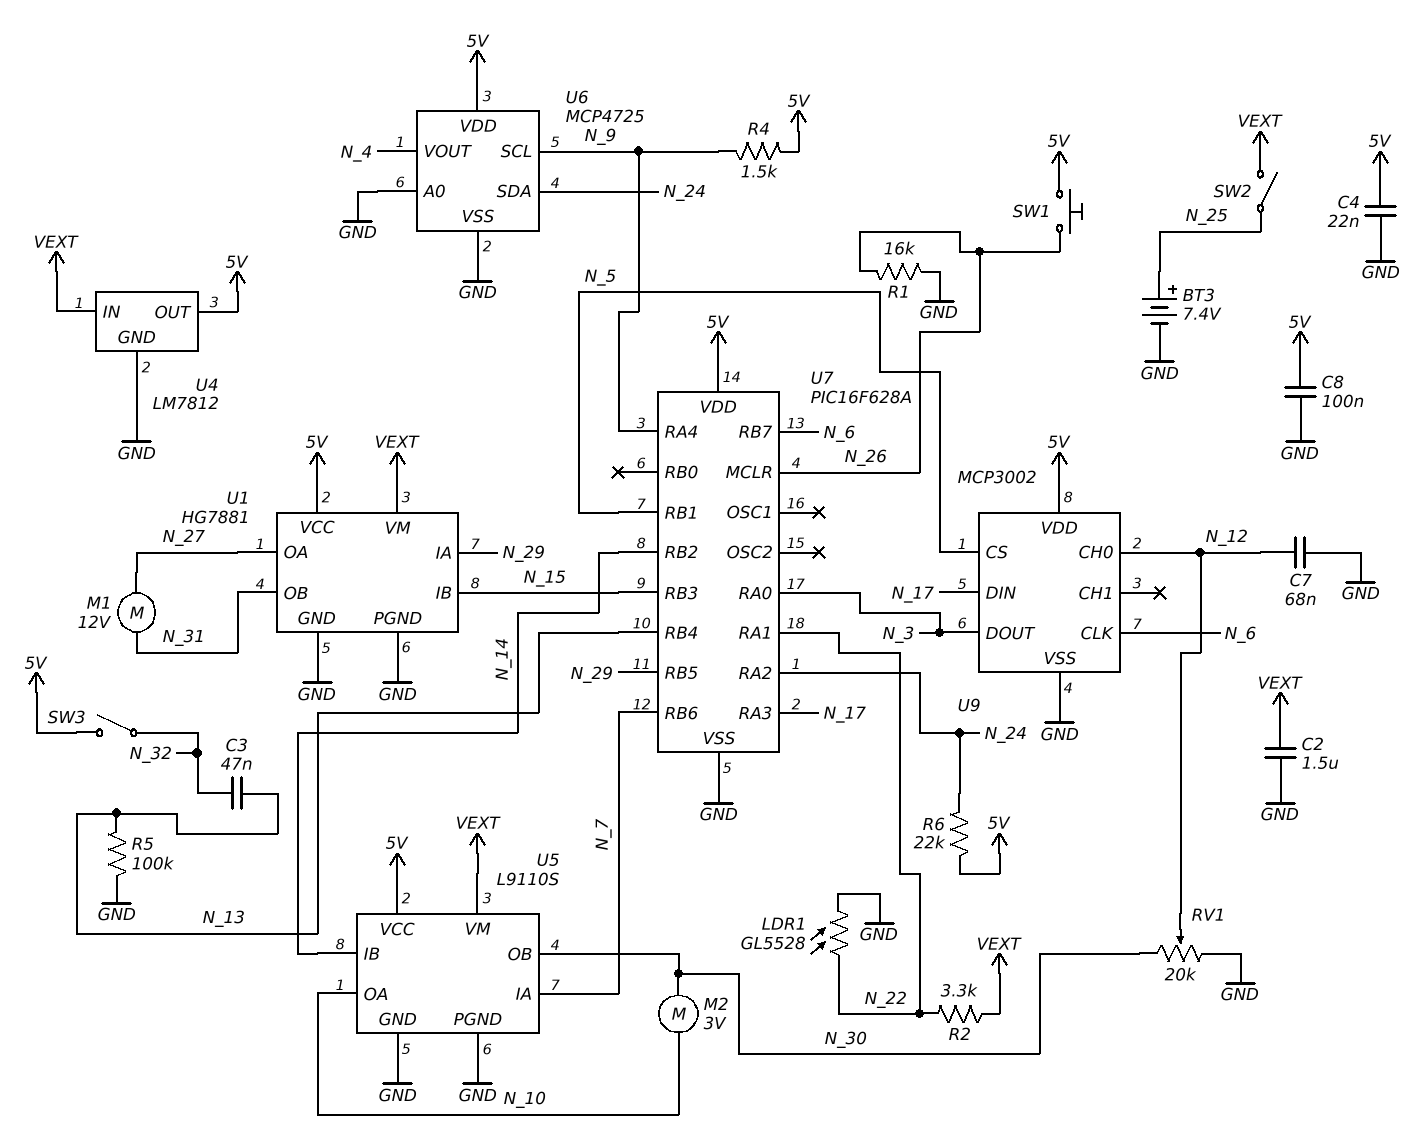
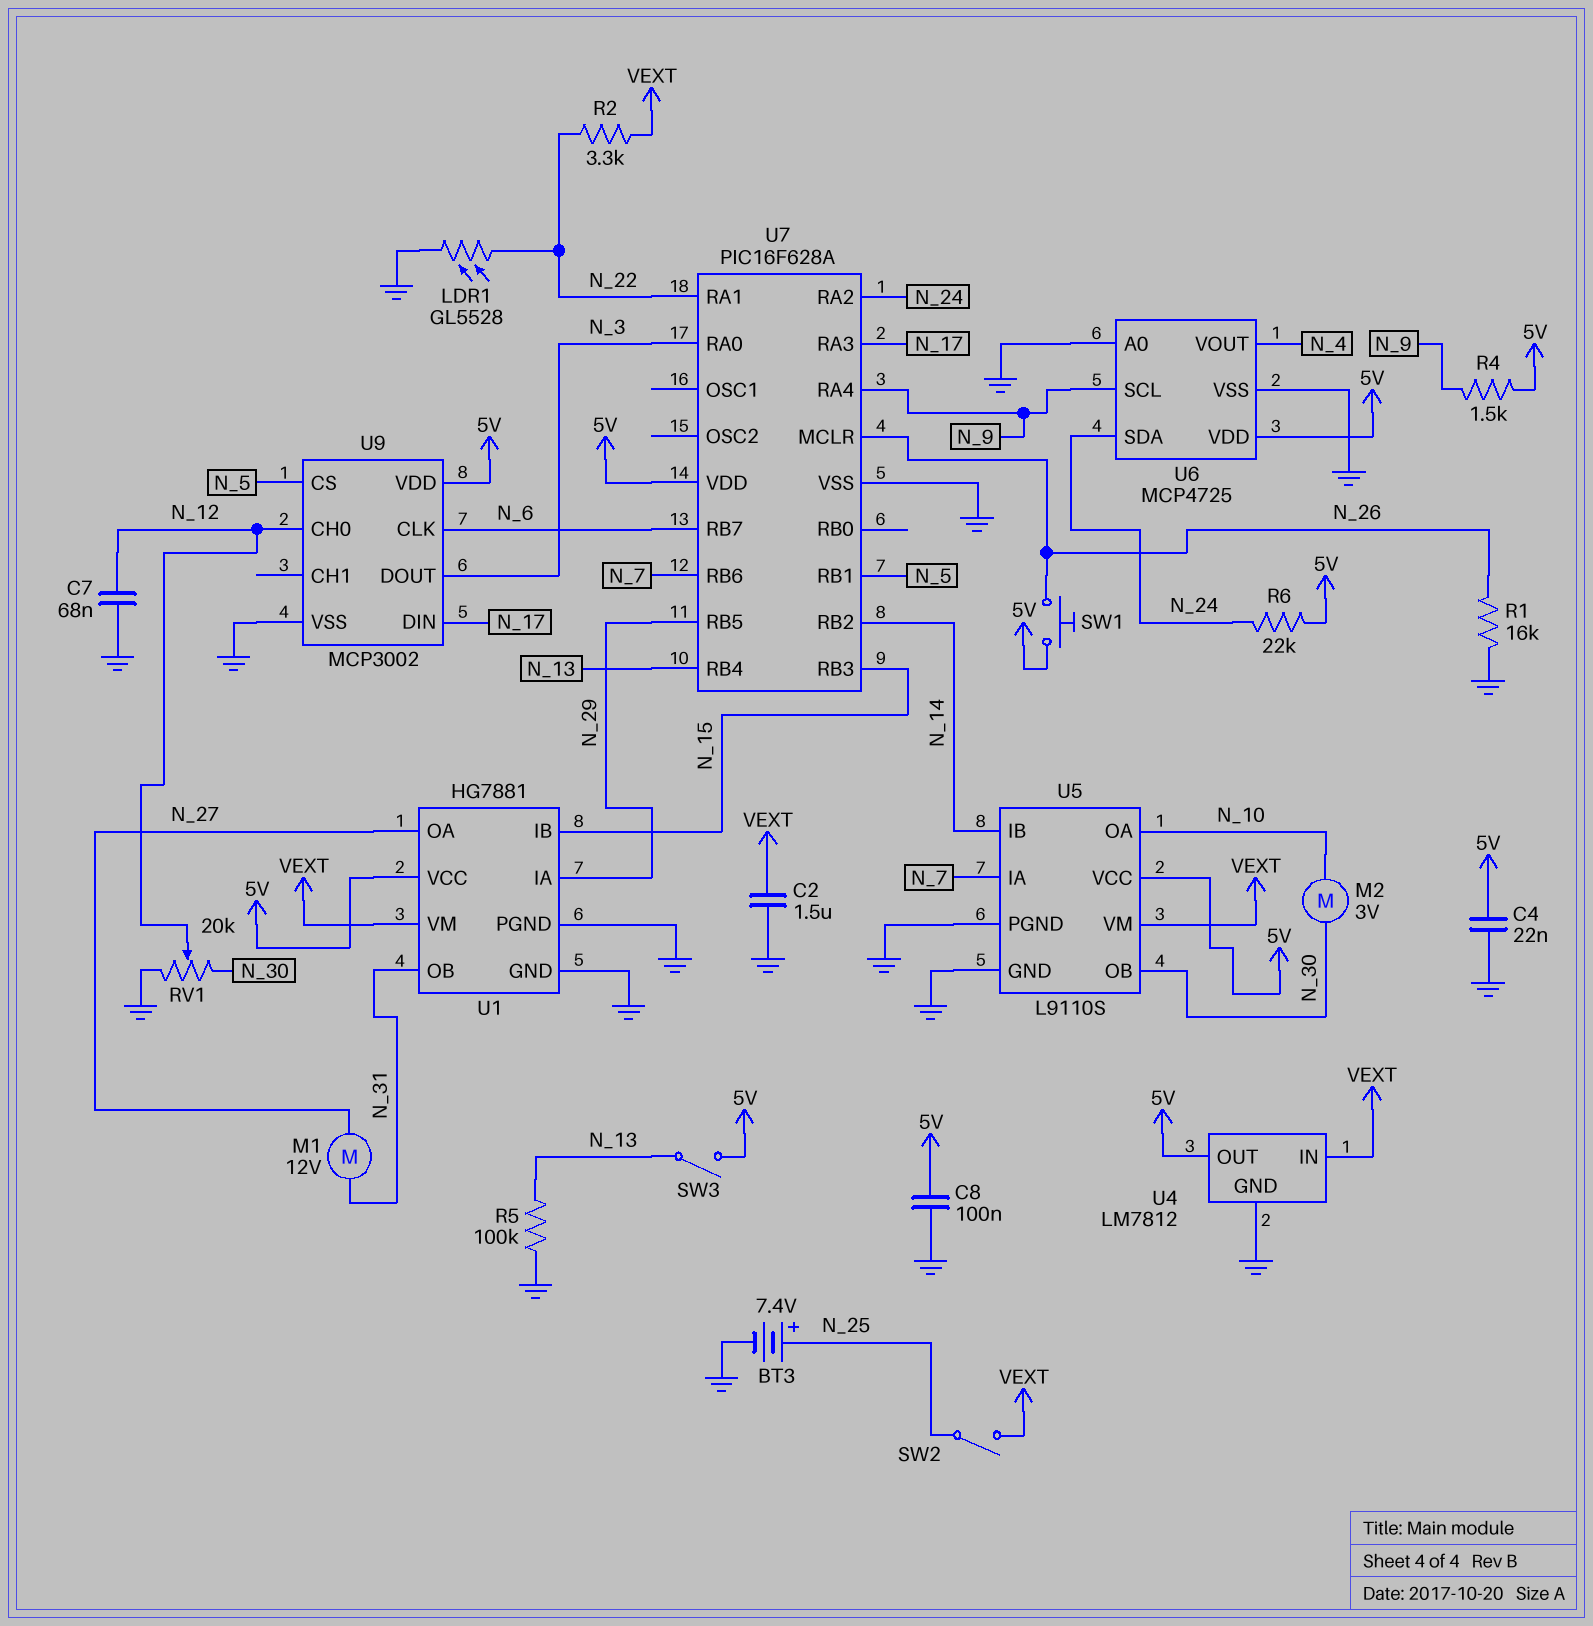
C3: 47nF (N_13, N_32) -> none
SW3: switch (5V, N_32) -> switch (5V, N_13)

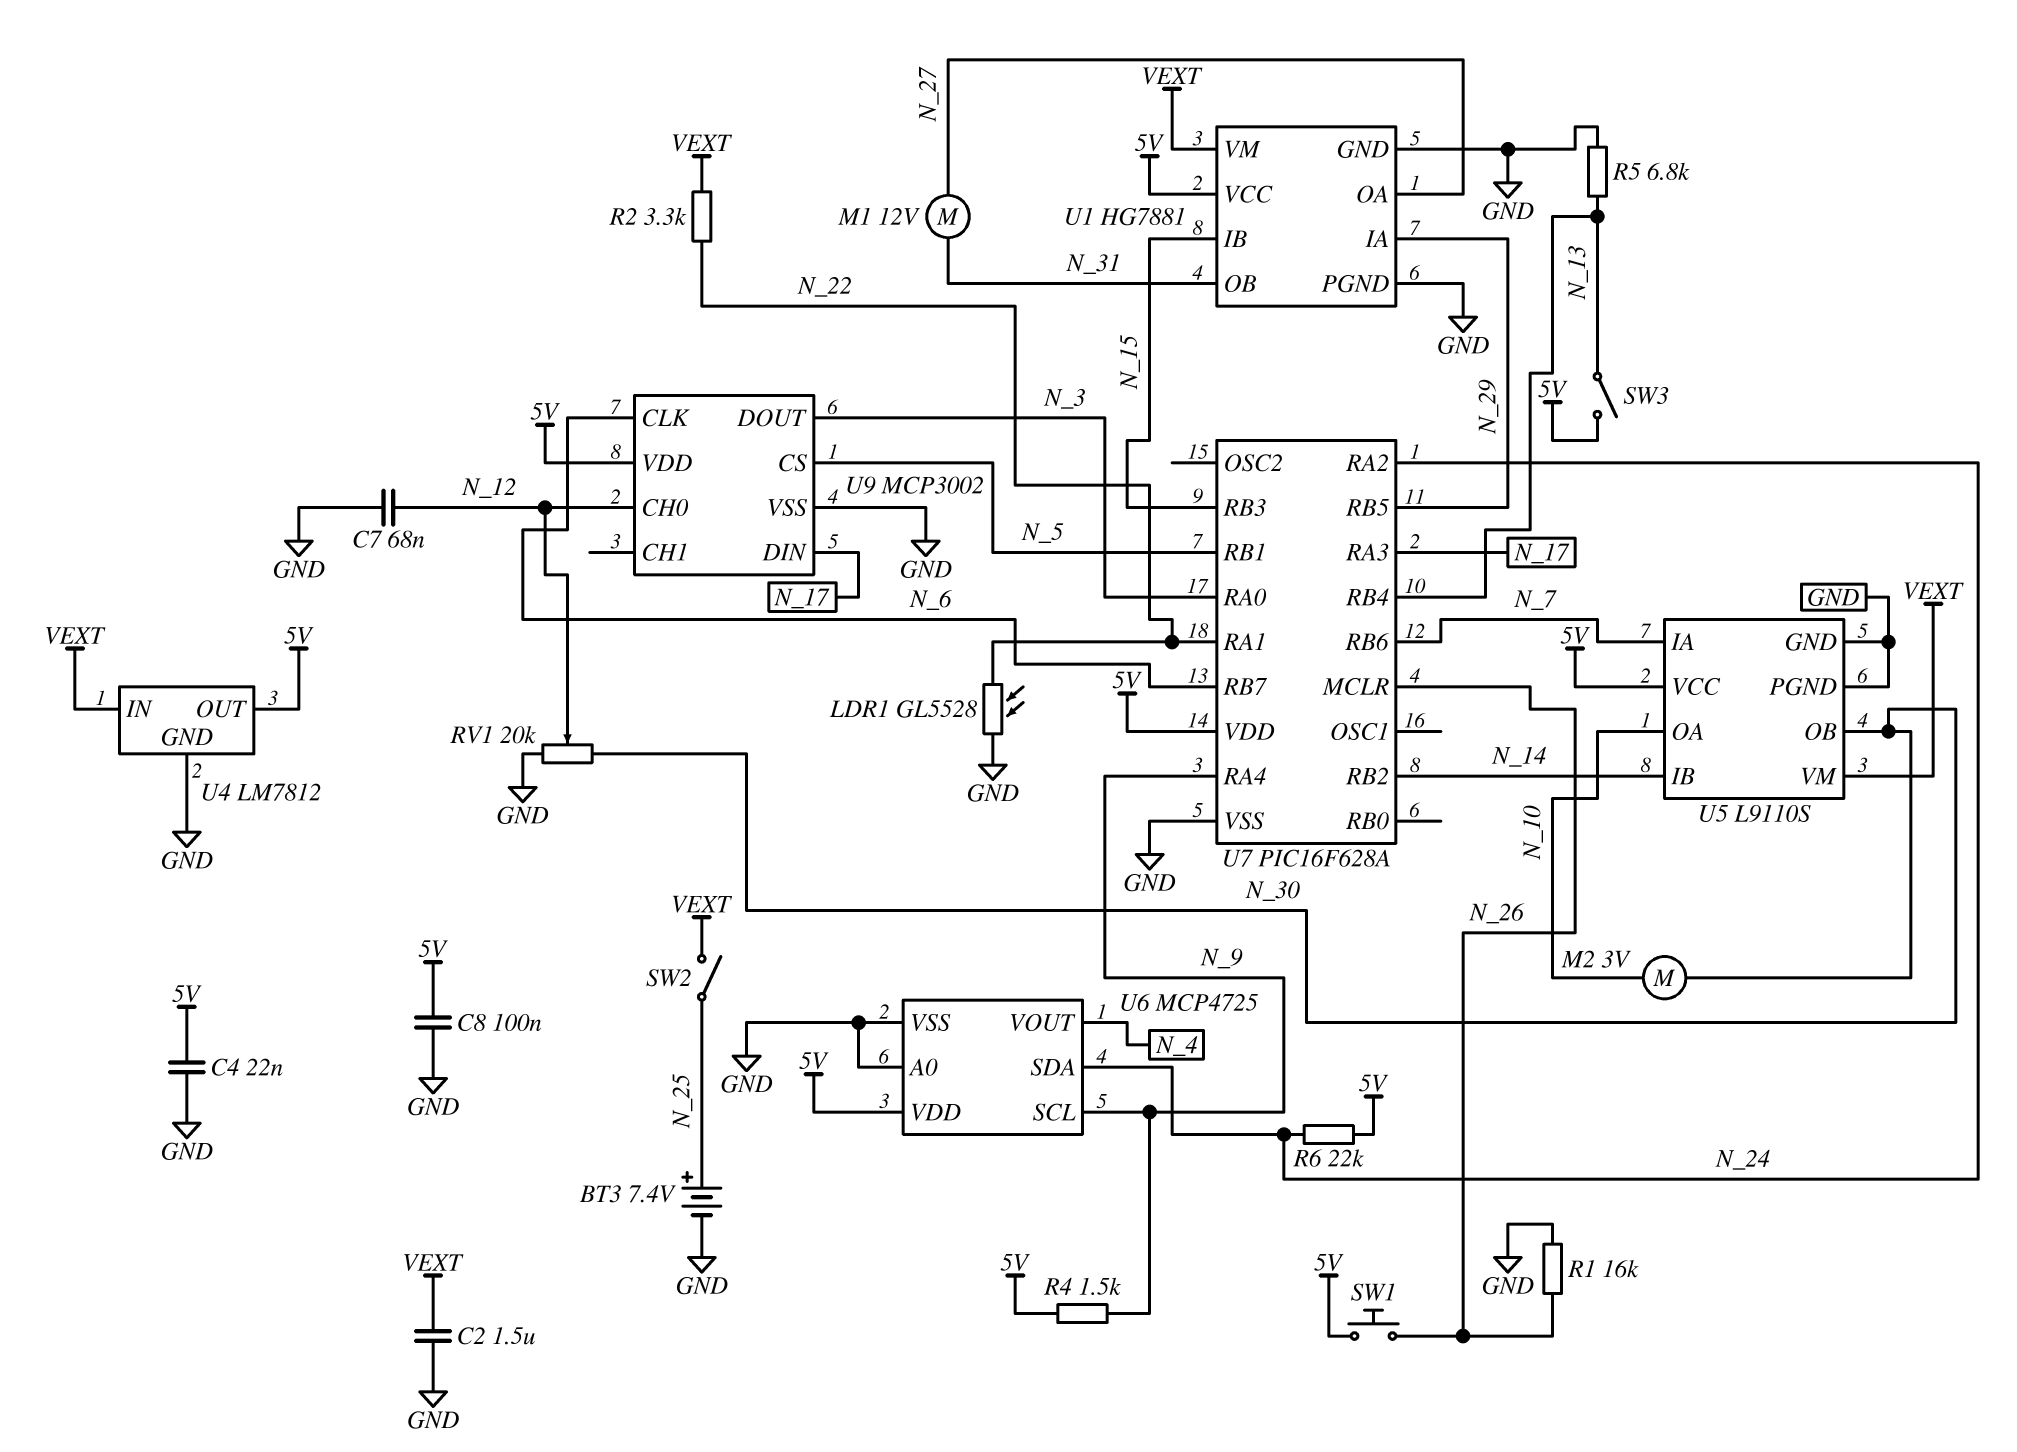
R5: 100k (GND, N_13) -> 6.8k (GND, N_13)

